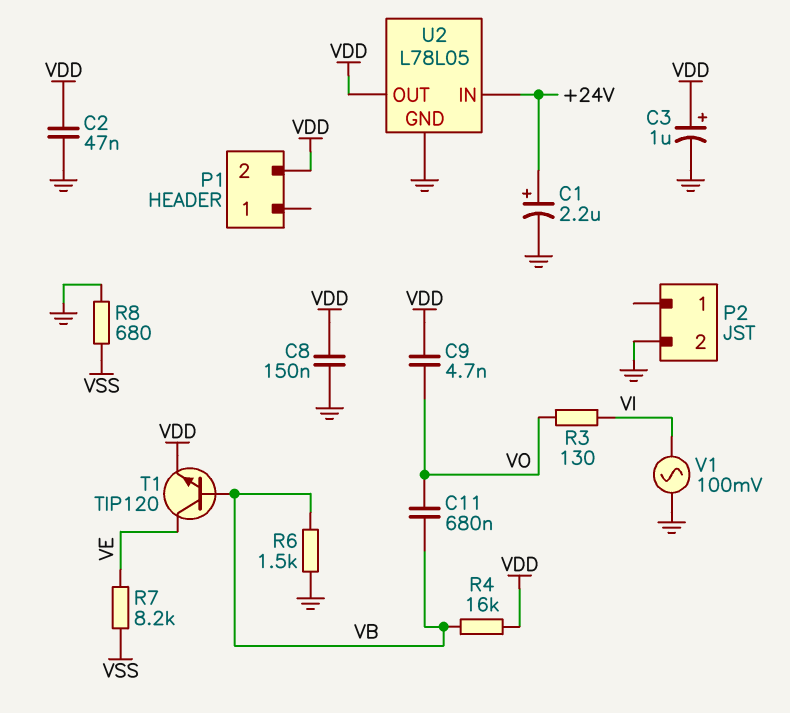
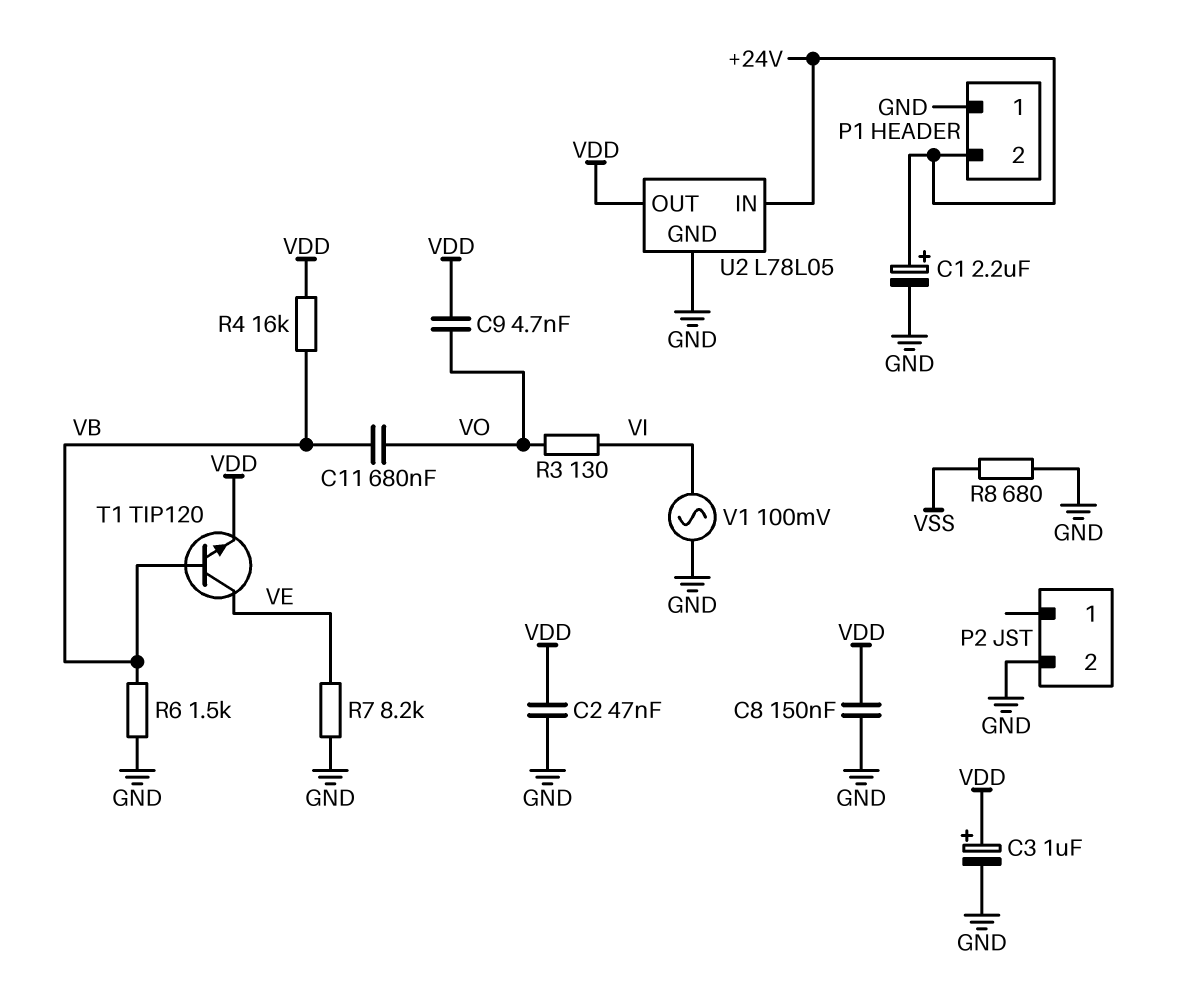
P1 pin 1: none -> GND
P1 pin 2: VDD -> +24V
R7: 8.2k (VE, VSS) -> 8.2k (GND, VE)

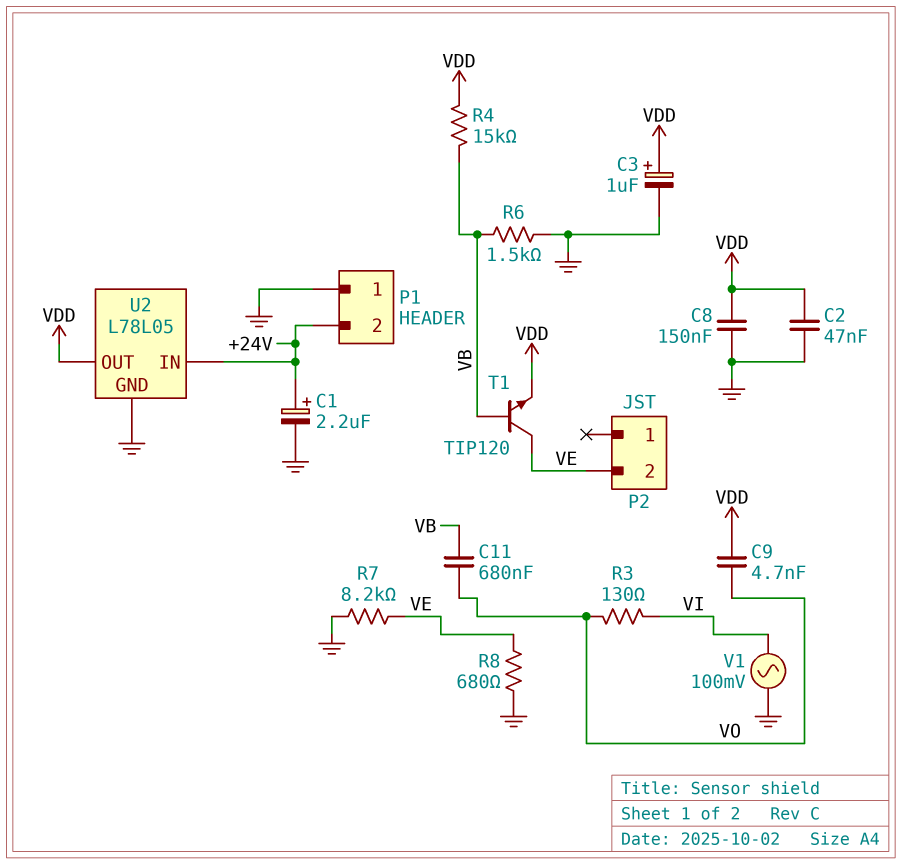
P2 pin 2: GND -> VE
R4: 16k (VB, VDD) -> 15k (VB, VDD)
R8: 680 (GND, VSS) -> 680 (GND, VE)

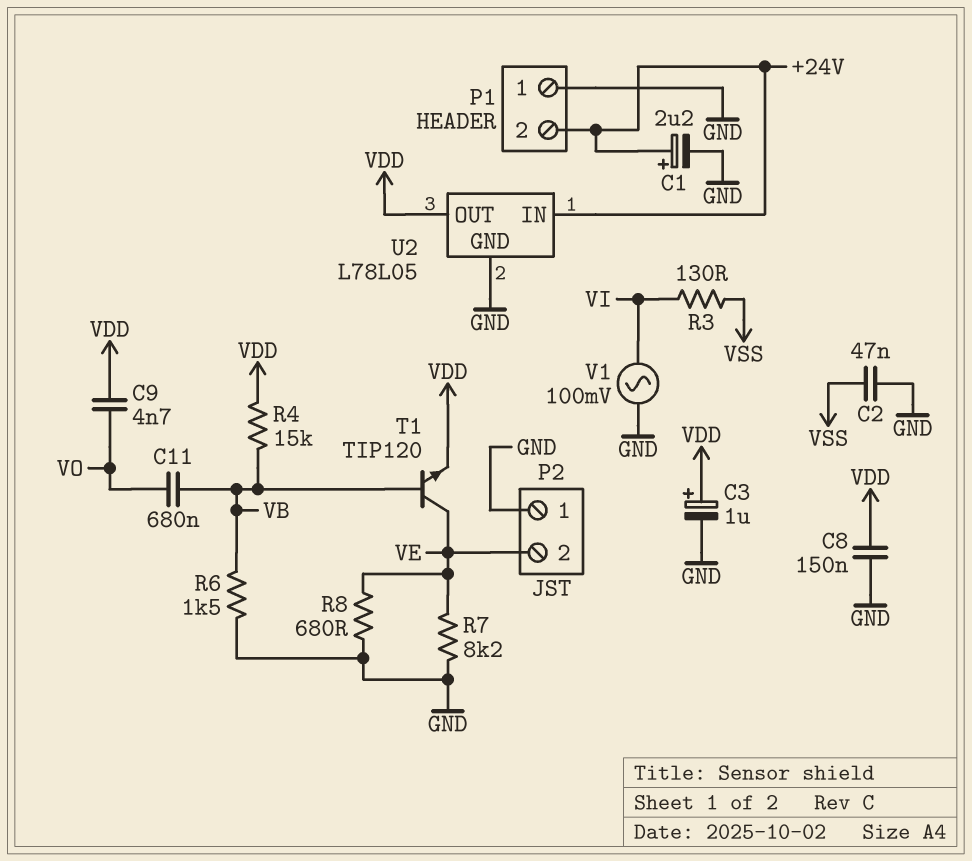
C2: 47nF (GND, VDD) -> 47nF (GND, VSS)
P2 pin 1: none -> GND
R3: 130 (VI, VO) -> 130 (VI, VSS)

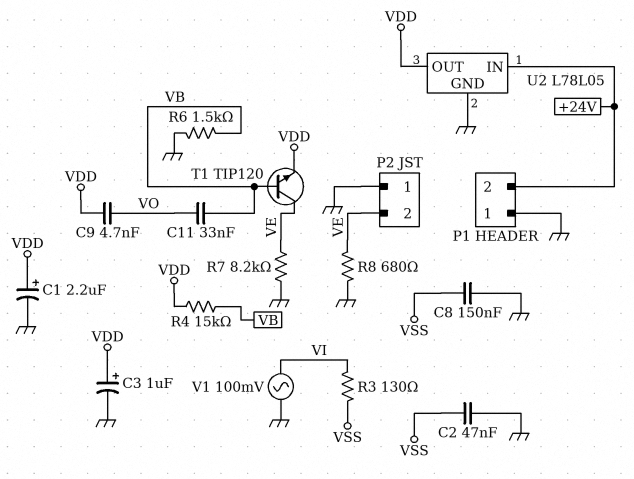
C1: 2.2uF (plus +24V, minus GND) -> 2.2uF (plus VDD, minus GND)
C8: 150nF (GND, VDD) -> 150nF (GND, VSS)
C11: 680nF (VB, VO) -> 33nF (VB, VO)

